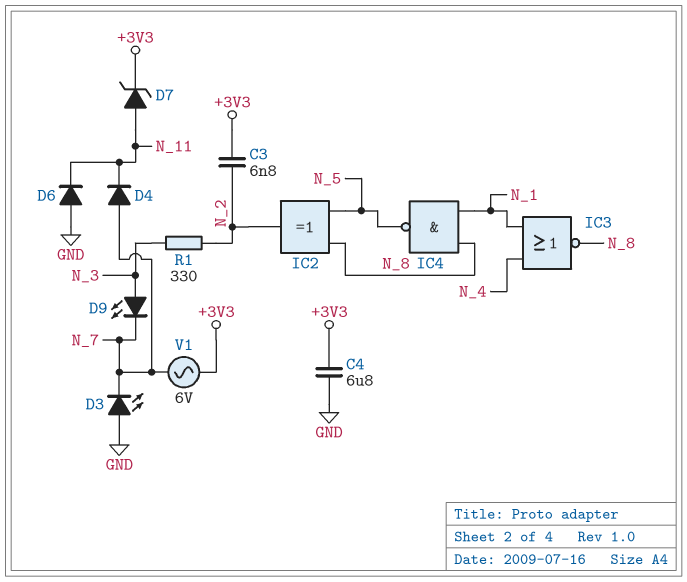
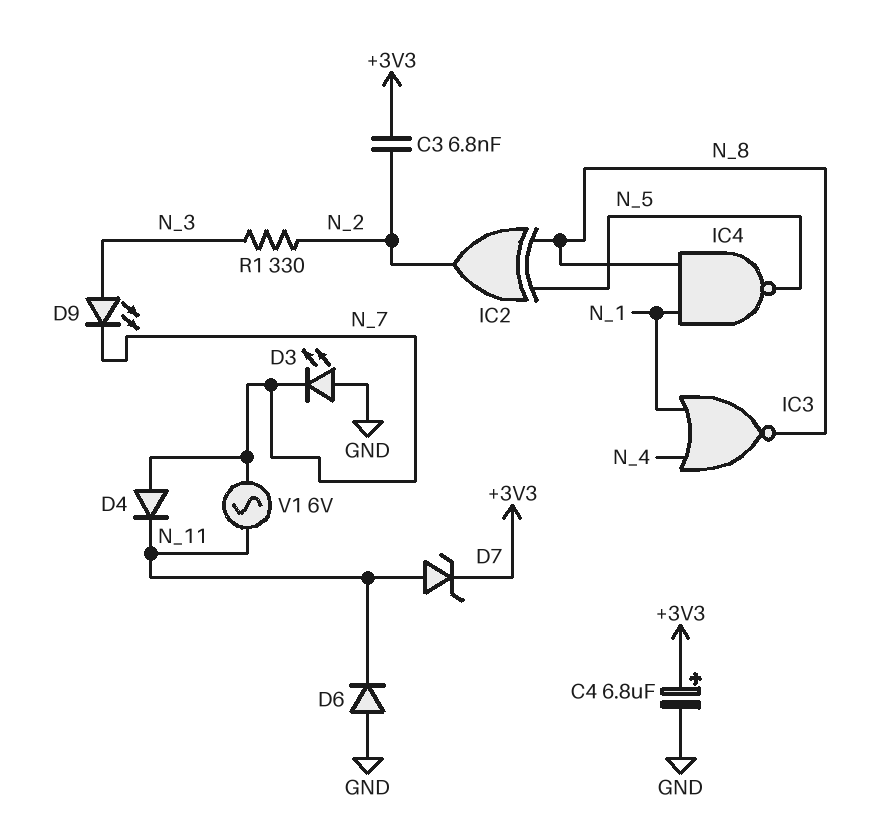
C4: 6.8uF (+3V3, GND) -> 6.8uF (plus +3V3, minus GND)
V1: AC 6V (+3V3, N_7) -> AC 6V (N_7, N_11)

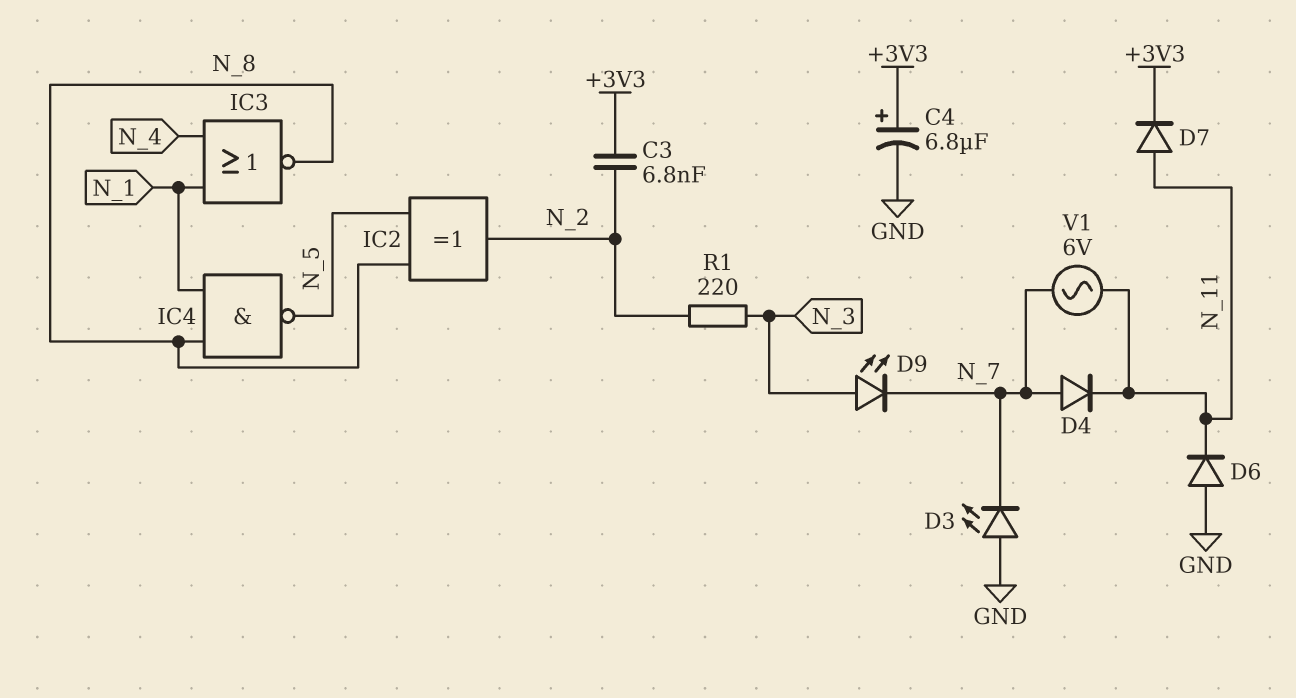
D7: zener (A N_11, K +3V3) -> diode (A N_11, K +3V3)
R1: 330 (N_2, N_3) -> 220 (N_2, N_3)

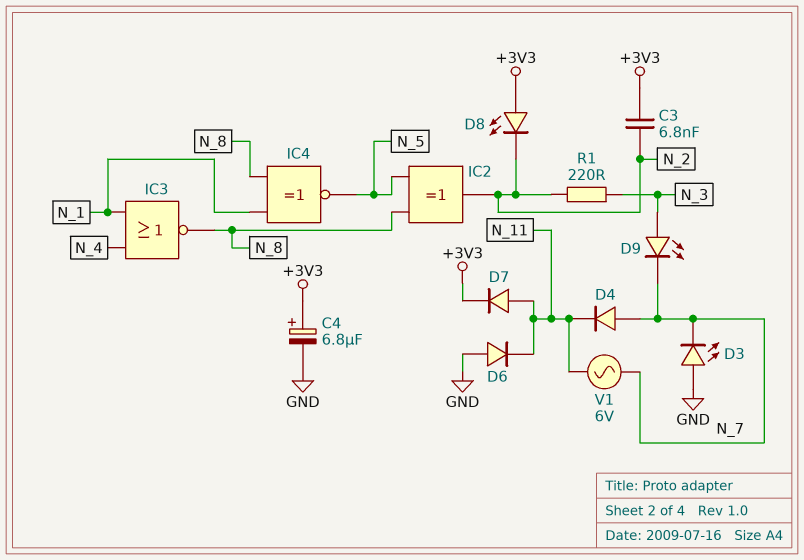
D8: none -> LED (A +3V3, K N_2)
IC4: NAND (in N_1, in N_8, out N_5) -> XNOR (in N_1, in N_8, out N_5)

